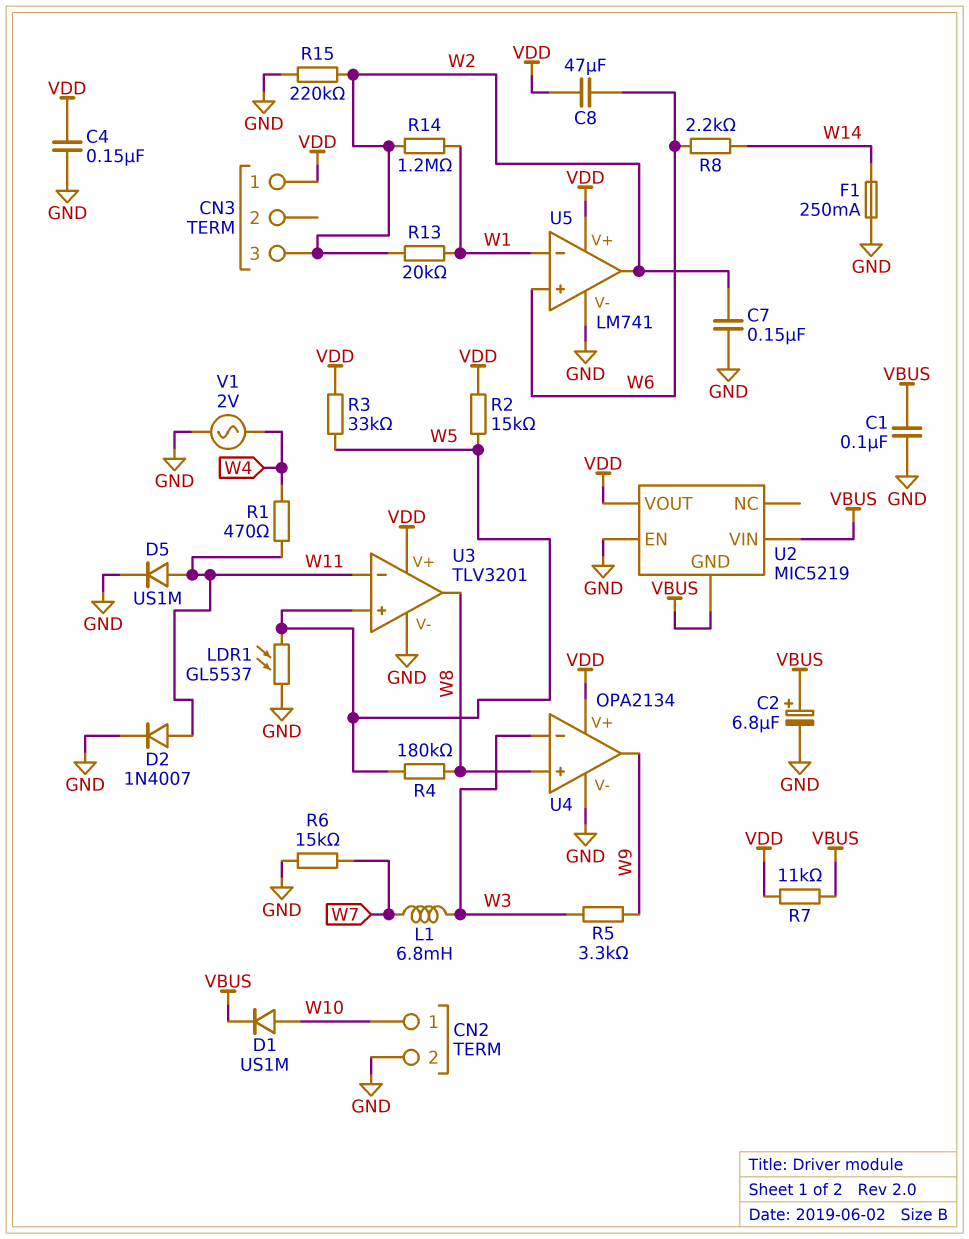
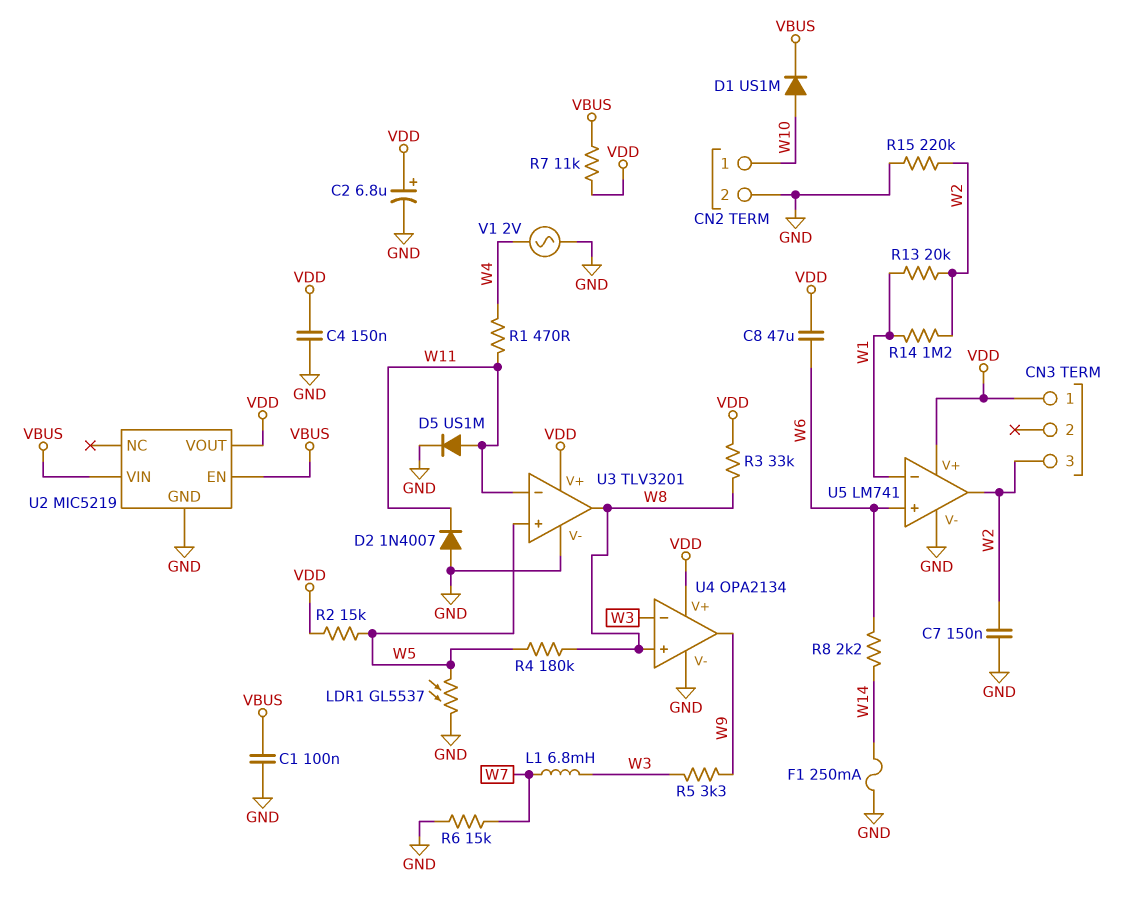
C2: 6.8uF (plus VBUS, minus GND) -> 6.8uF (plus VDD, minus GND)
D2: diode 1N4007 (A W11, K GND) -> diode 1N4007 (A GND, K W11)
R3: 33k (VDD, W5) -> 33k (VDD, W8)
U2 pin EN: GND -> VBUS
U2 pin GND: VBUS -> GND

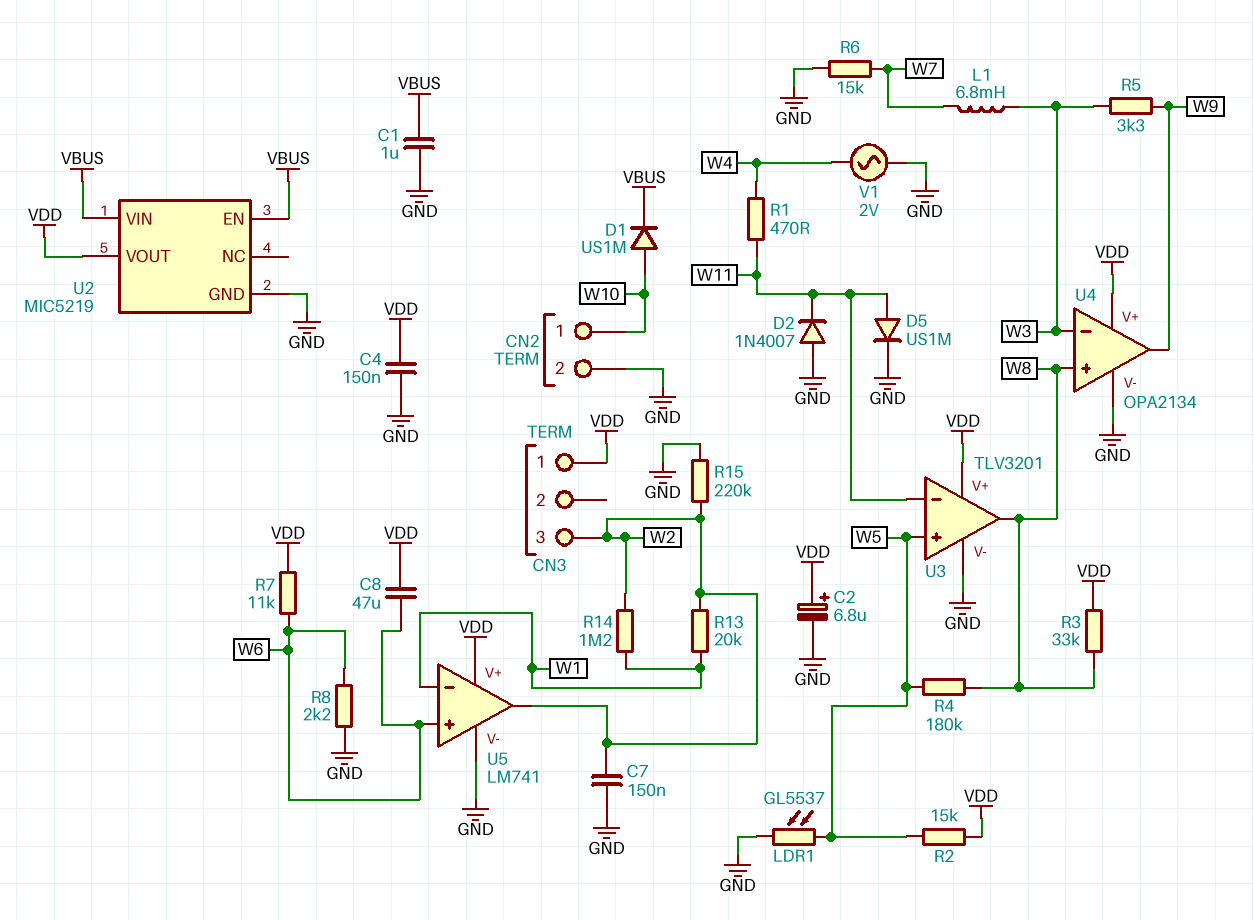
C1: 100nF (GND, VBUS) -> 1uF (GND, VBUS)
F1: 250mA (GND, W14) -> none
R7: 11k (VBUS, VDD) -> 11k (VDD, W6)
R8: 2.2k (W6, W14) -> 2.2k (GND, W6)

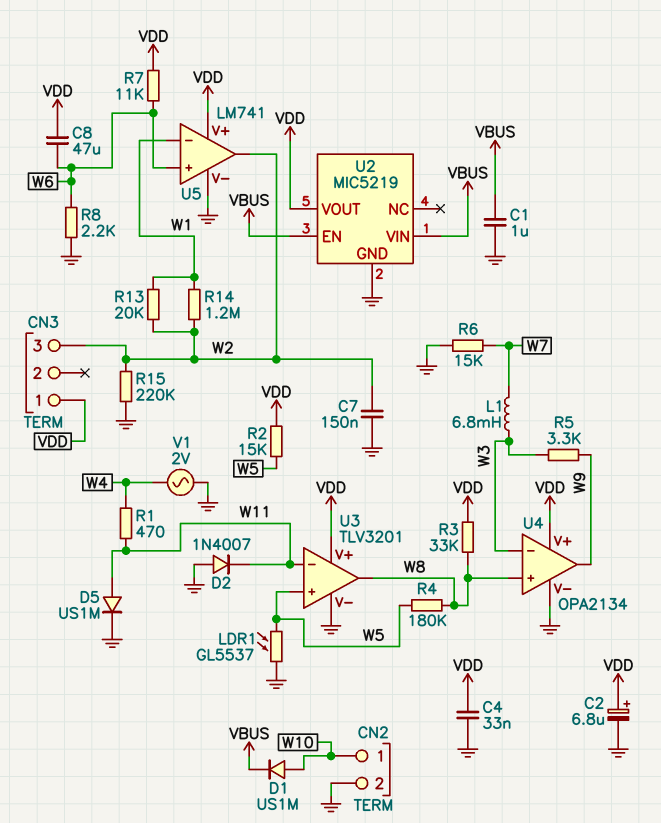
C4: 150nF (GND, VDD) -> 33nF (GND, VDD)

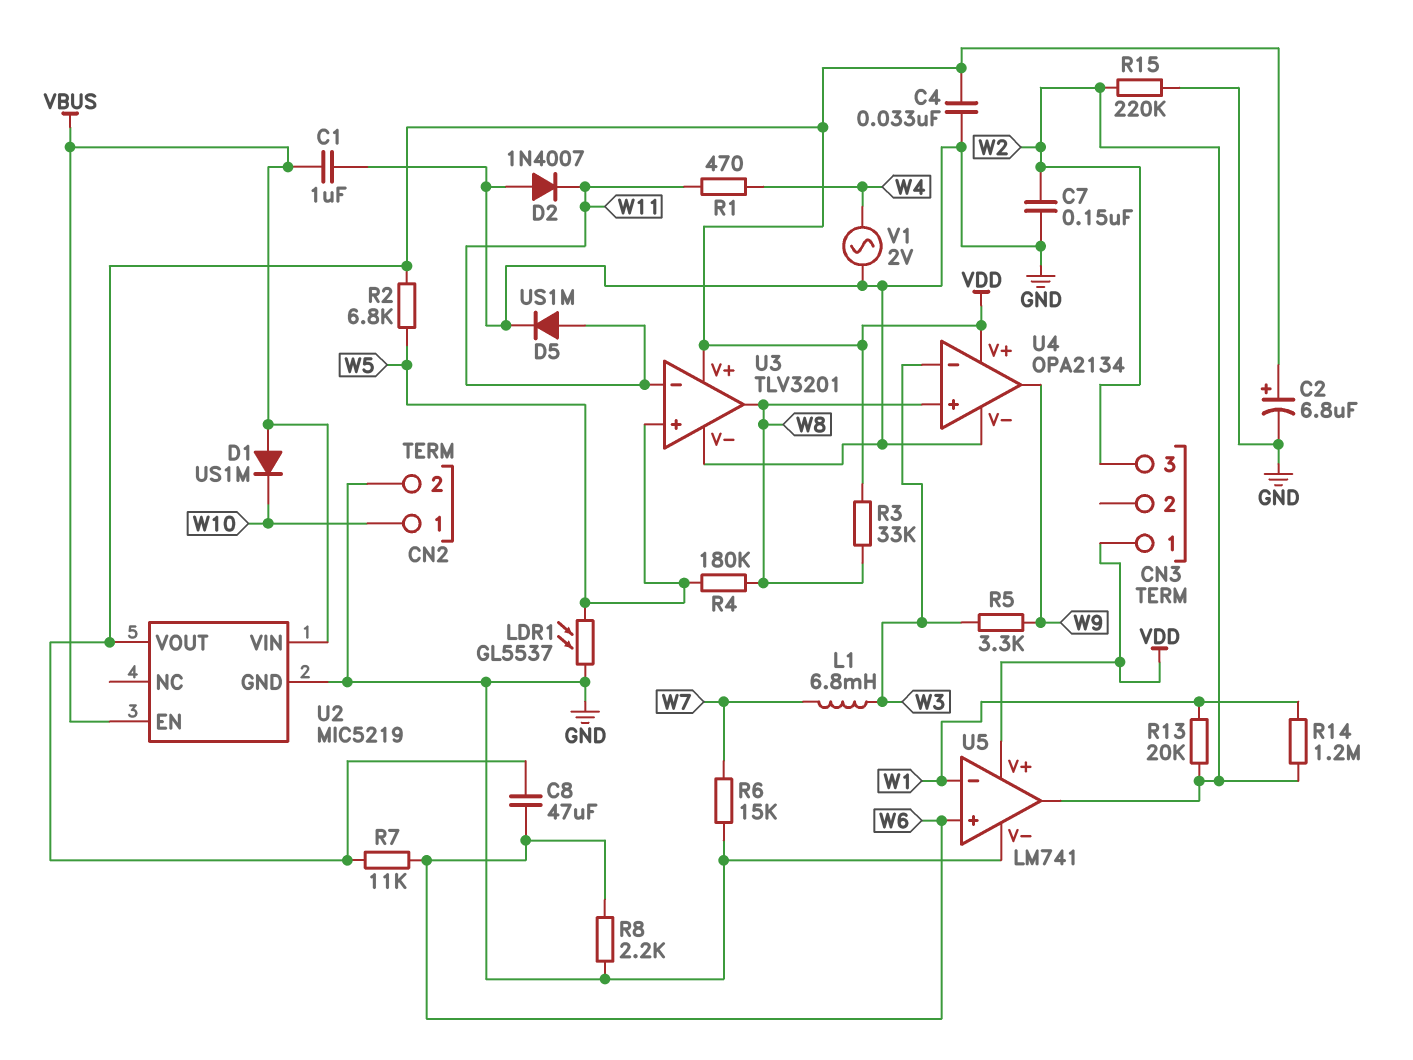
D1: diode US1M (A W10, K VBUS) -> diode US1M (A VBUS, K W10)
R2: 15k (VDD, W5) -> 6.8k (VDD, W5)

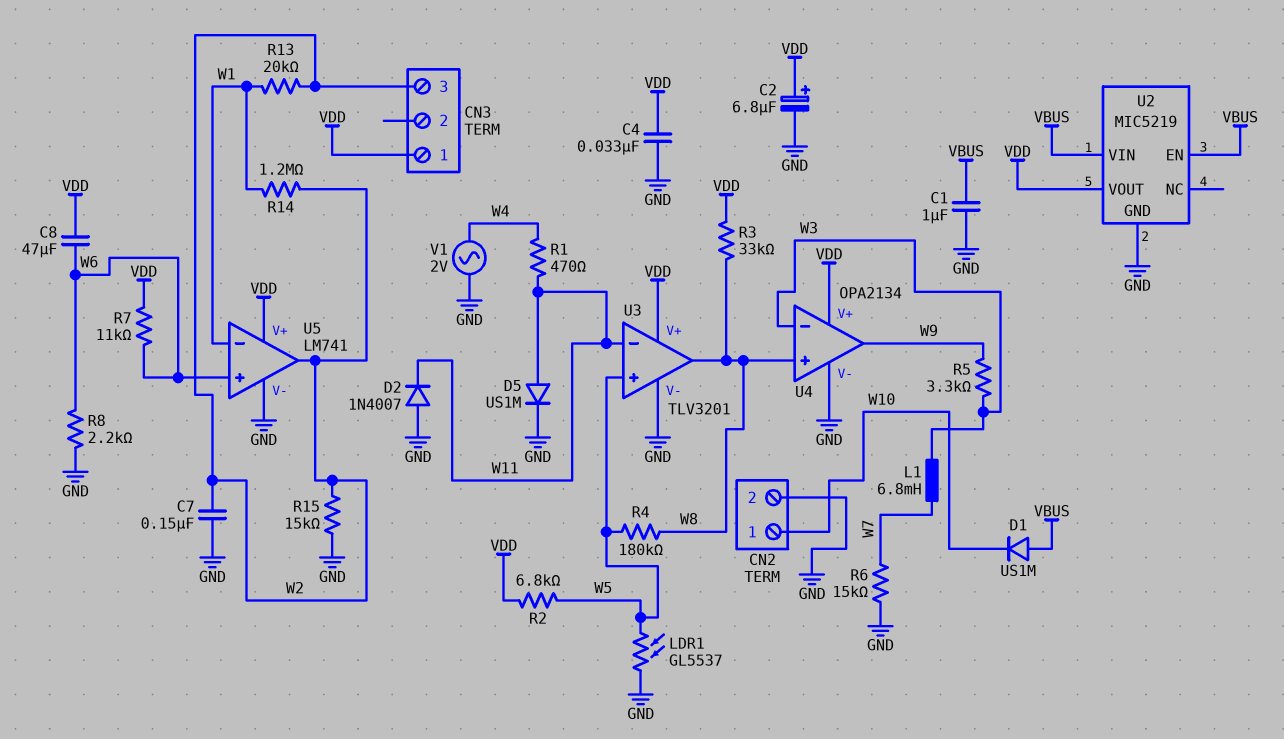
R15: 220k (GND, W2) -> 15k (GND, W2)

